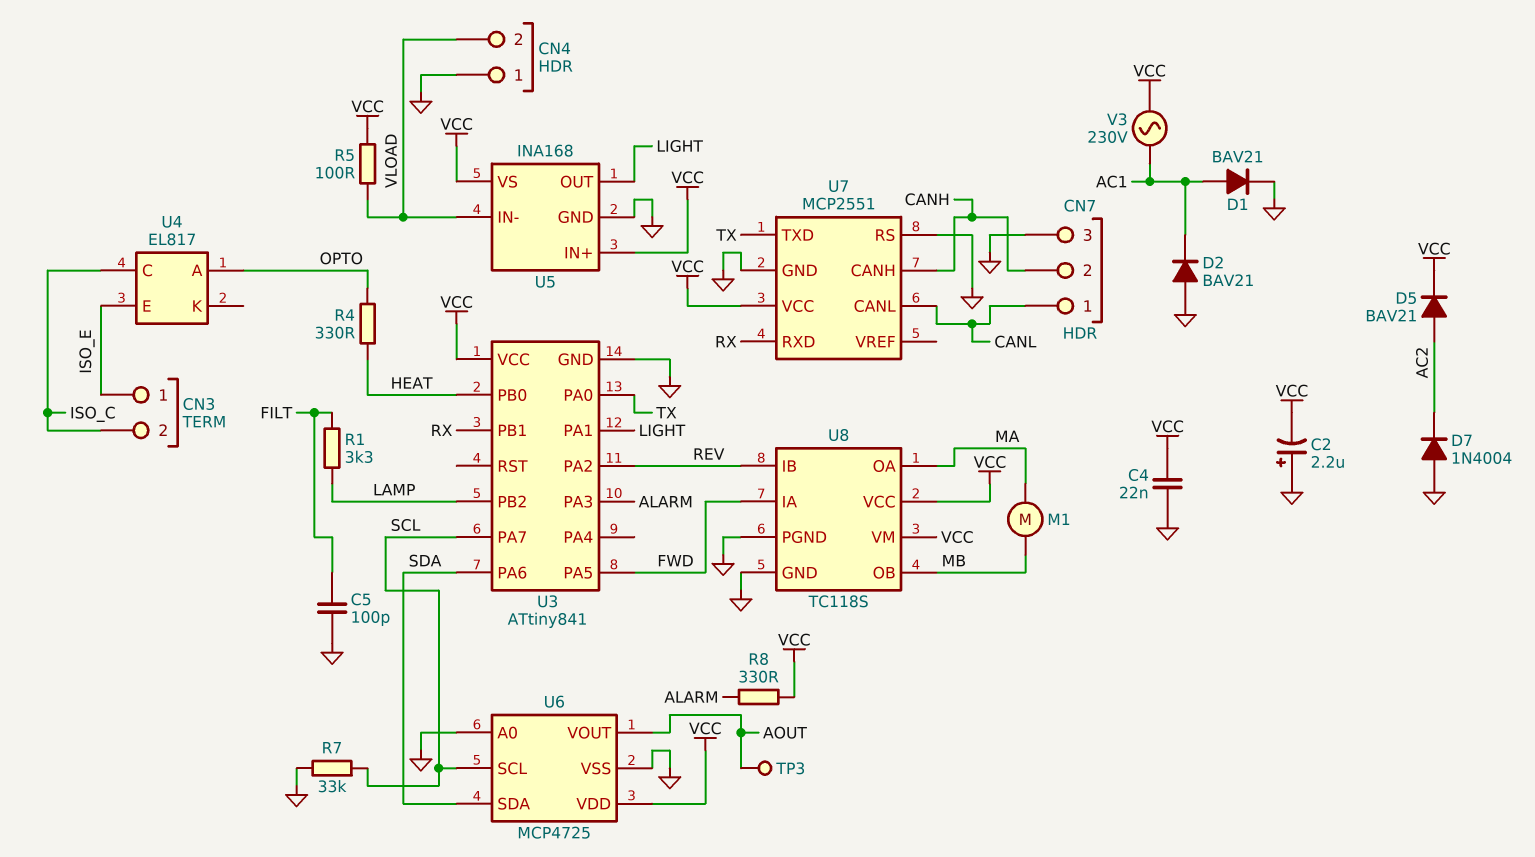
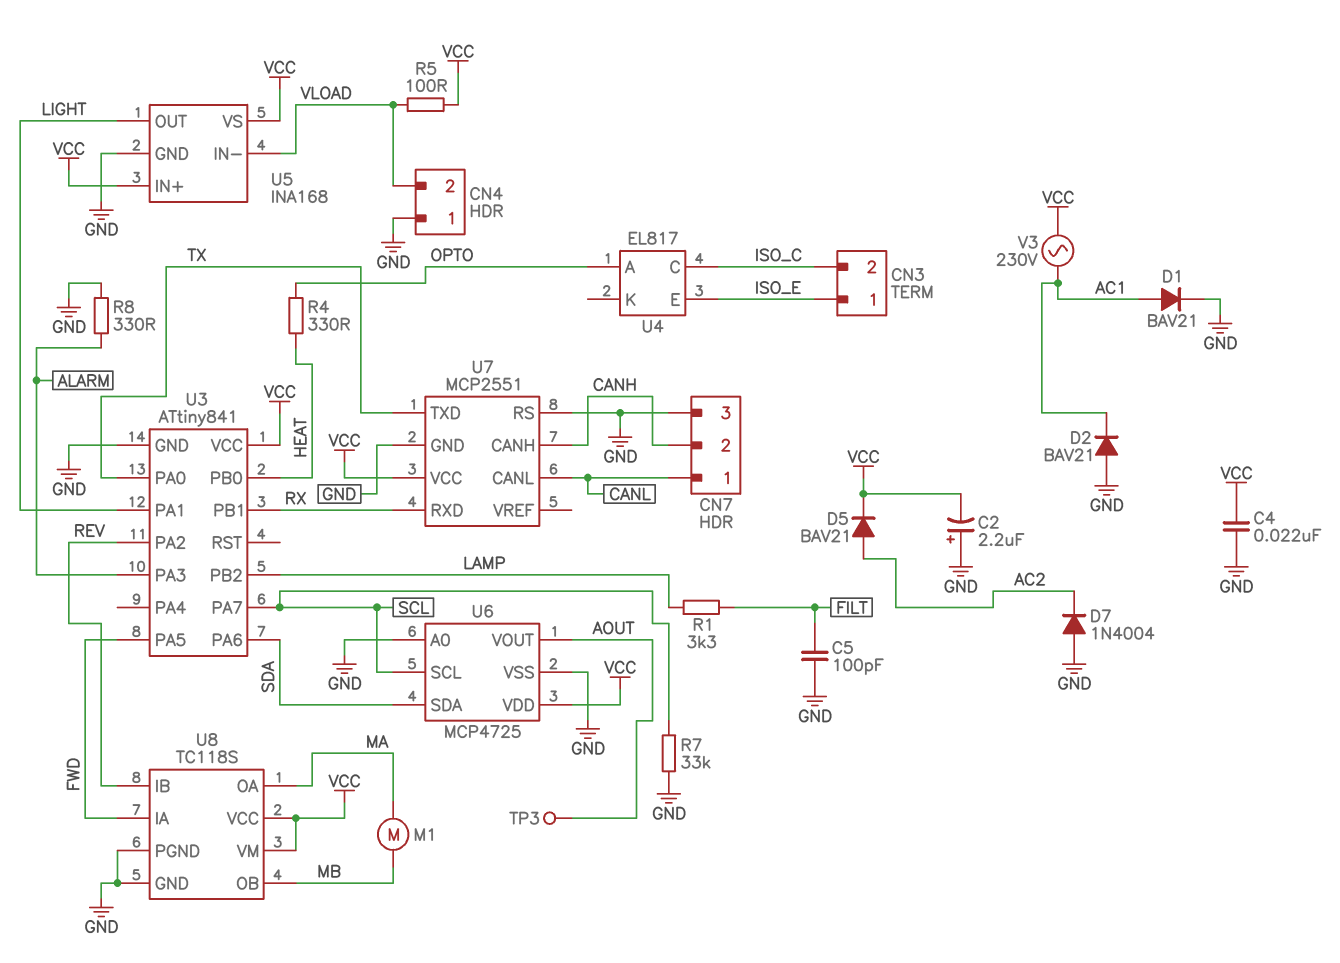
R8: 330 (ALARM, VCC) -> 330 (ALARM, GND)

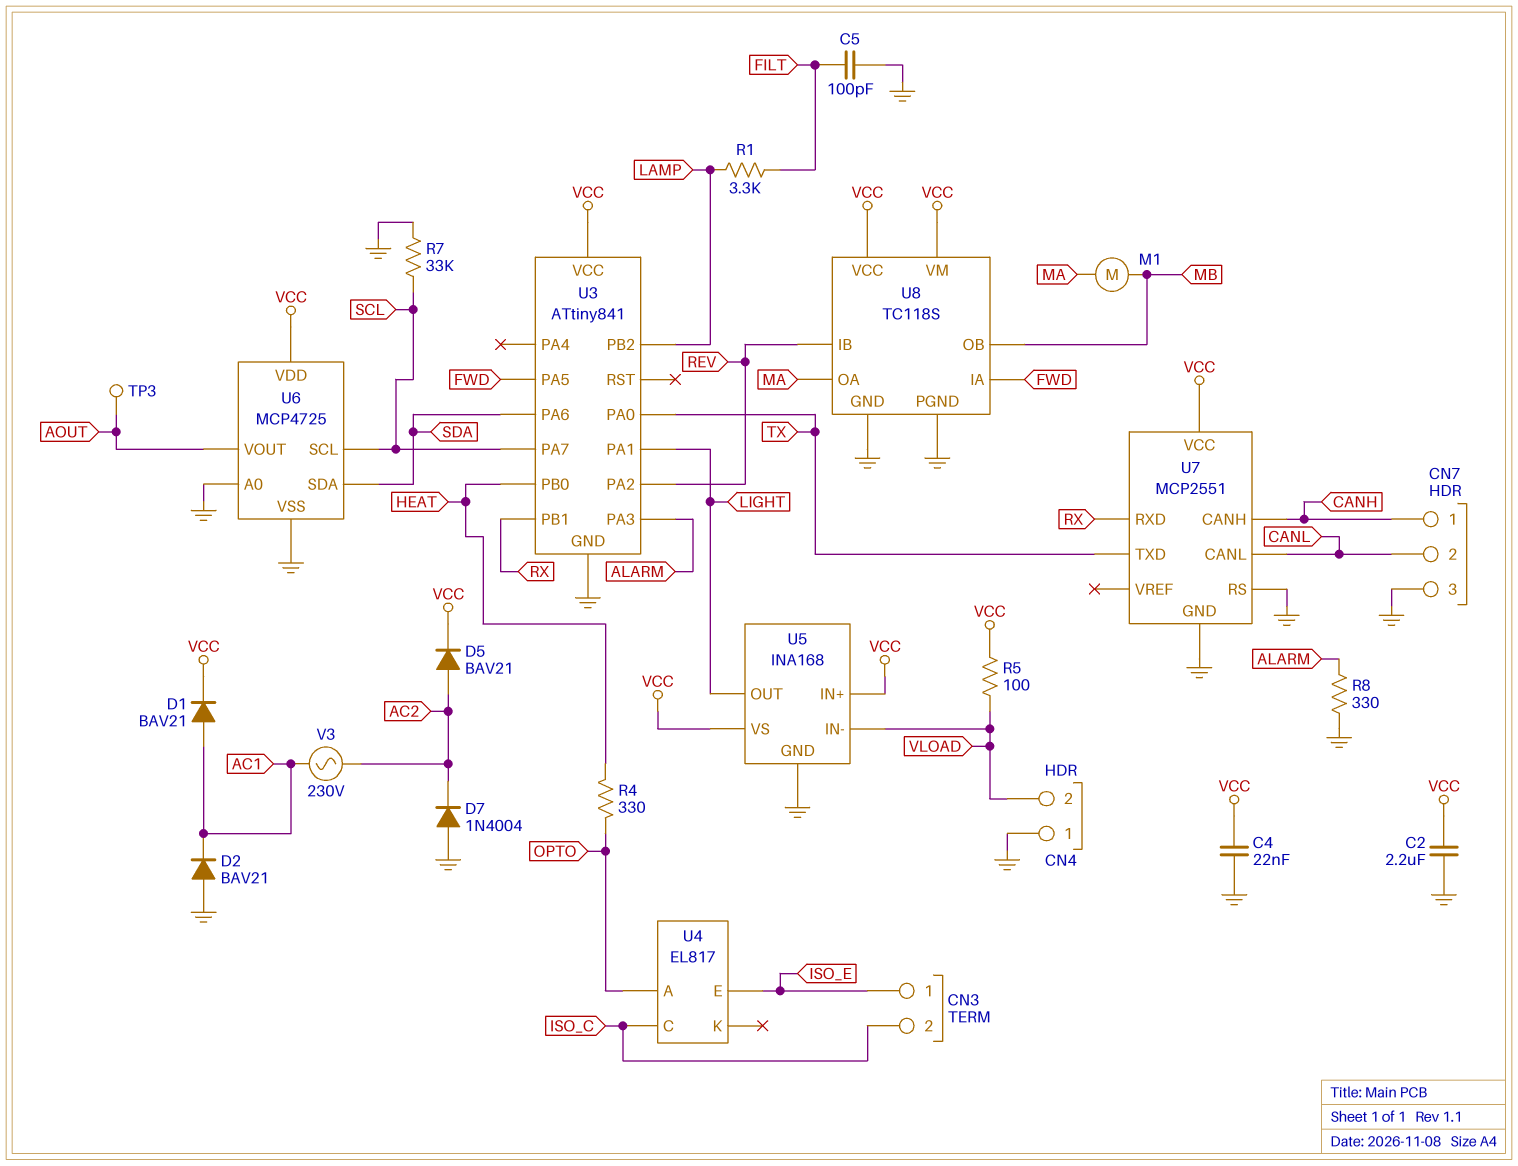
C2: 2.2uF (plus GND, minus VCC) -> 2.2uF (GND, VCC)
CN7 pin 1: CANL -> CANH
CN7 pin 2: CANH -> CANL
D1: diode BAV21 (A AC1, K GND) -> diode BAV21 (A AC1, K VCC)
V3: AC 230V (AC1, VCC) -> AC 230V (AC1, AC2)

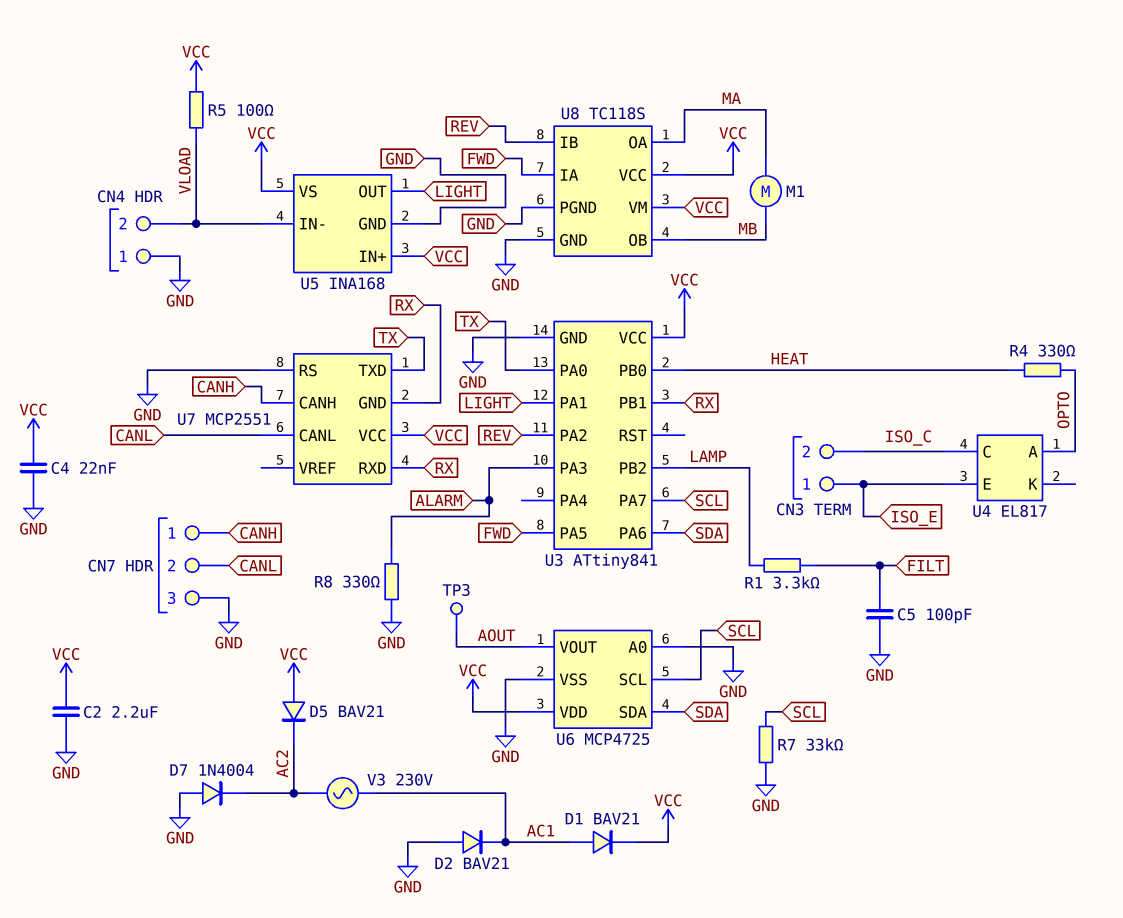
D5: diode BAV21 (A AC2, K VCC) -> diode BAV21 (A VCC, K AC2)
U7 pin GND: GND -> RX

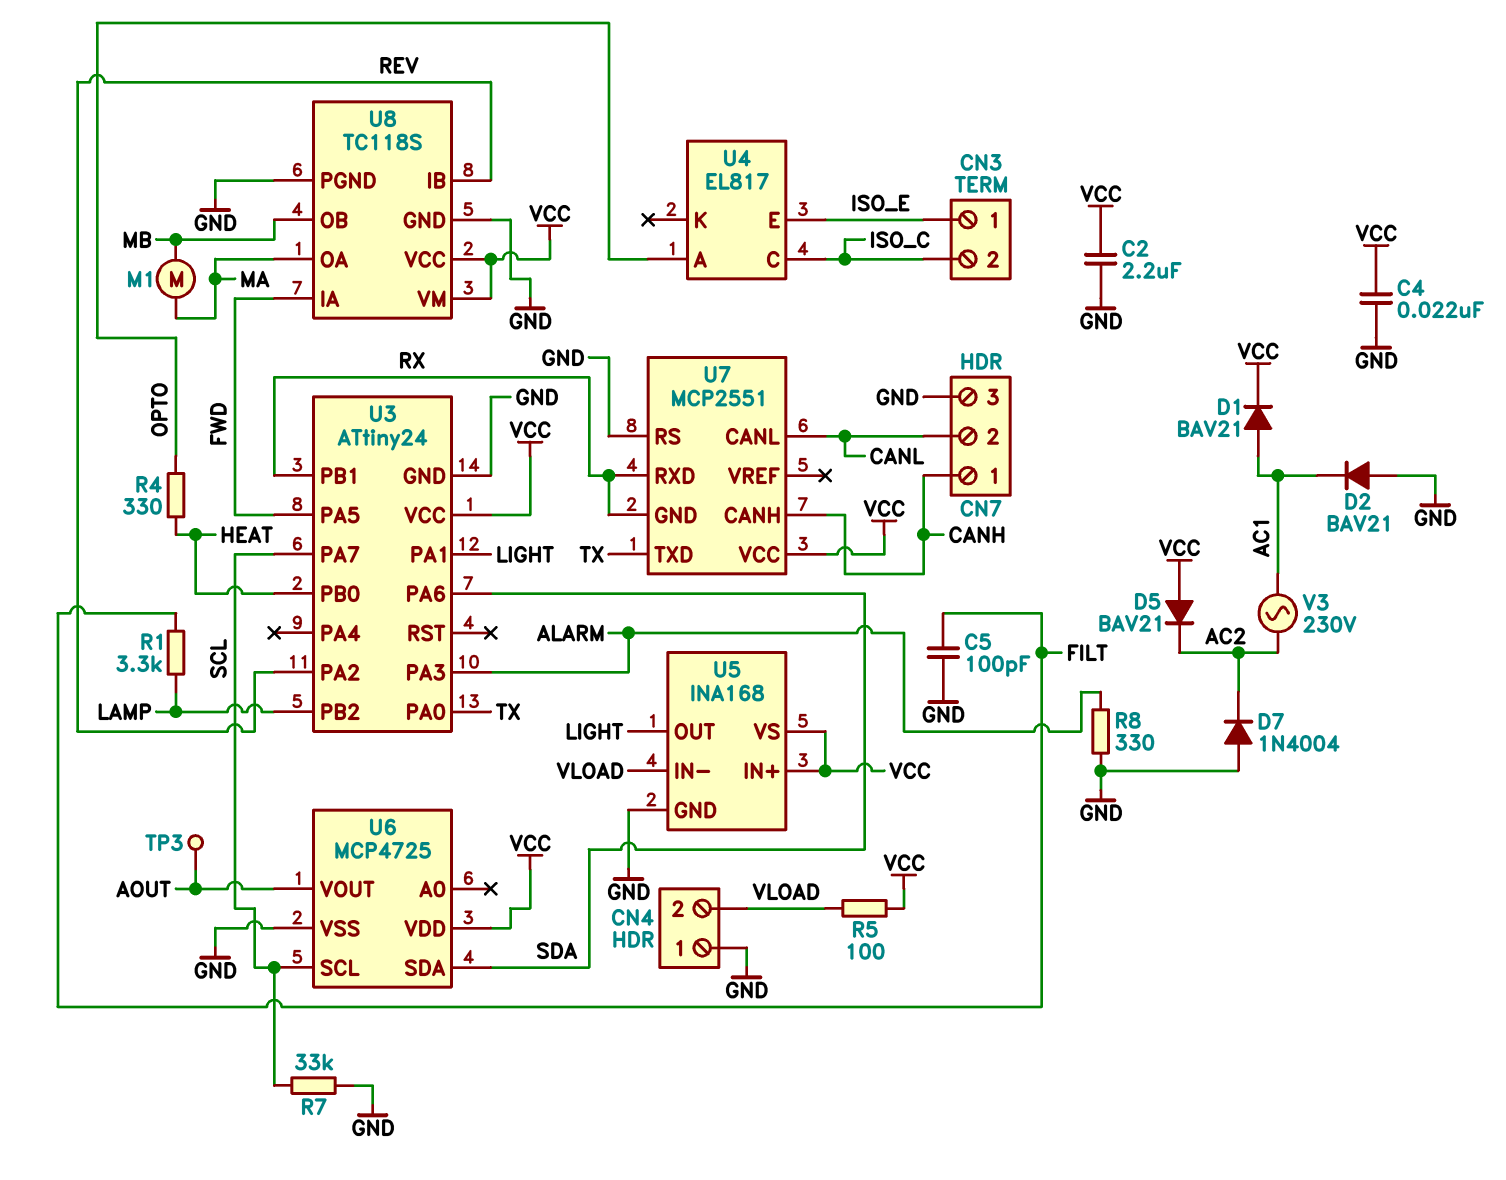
U3: ATtiny841 -> ATtiny24
U6 pin A0: GND -> none

